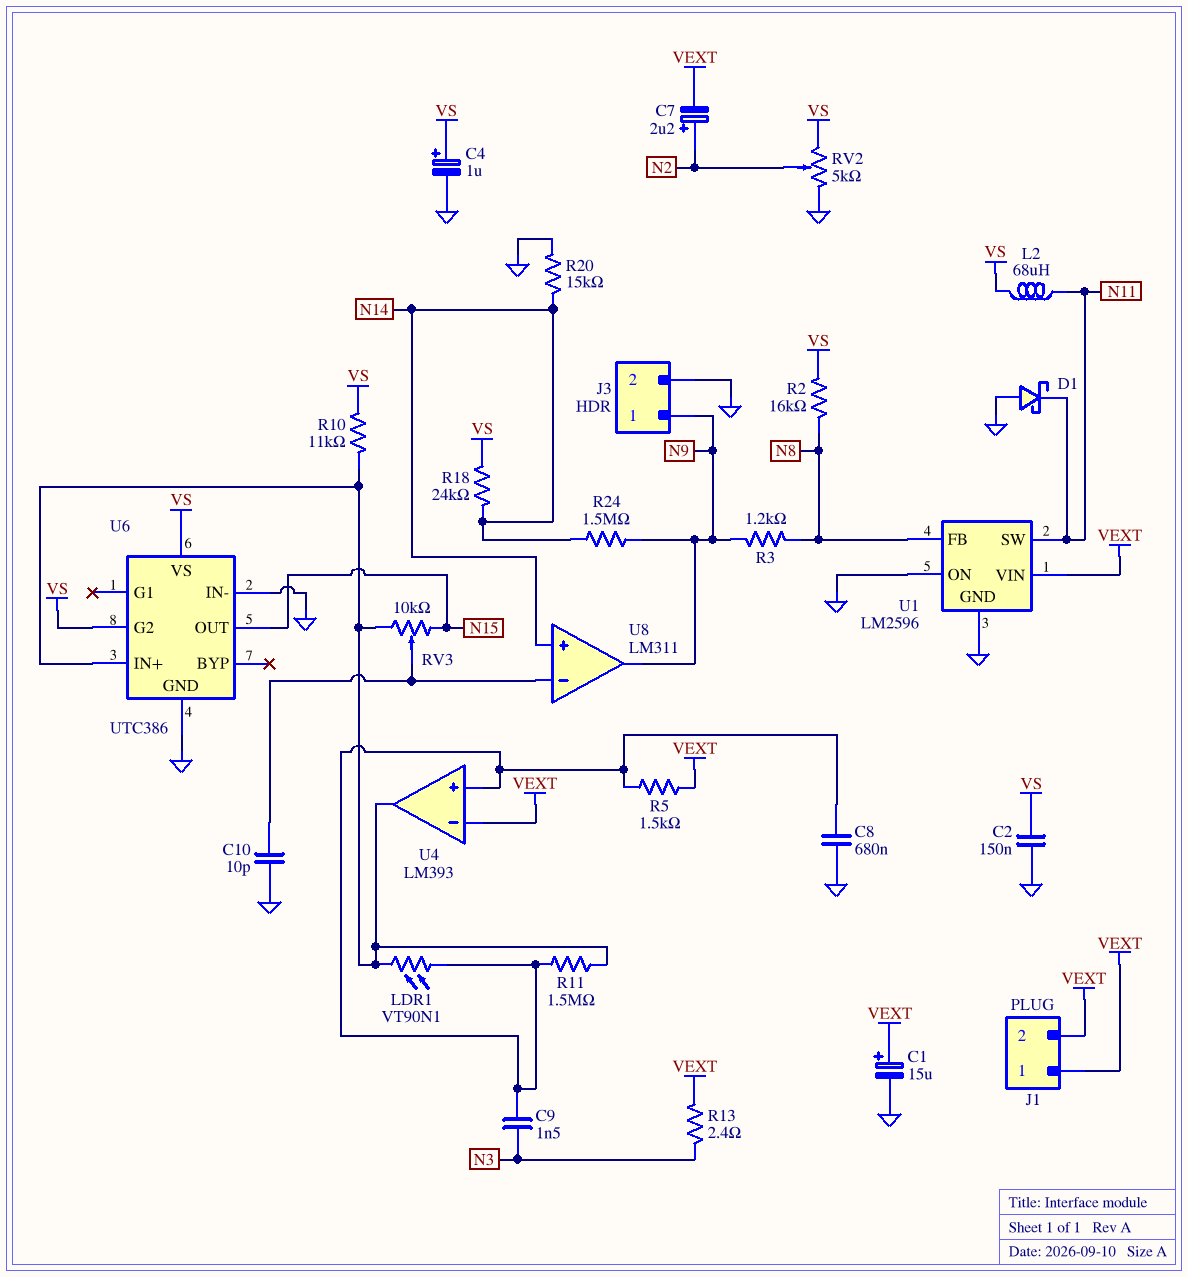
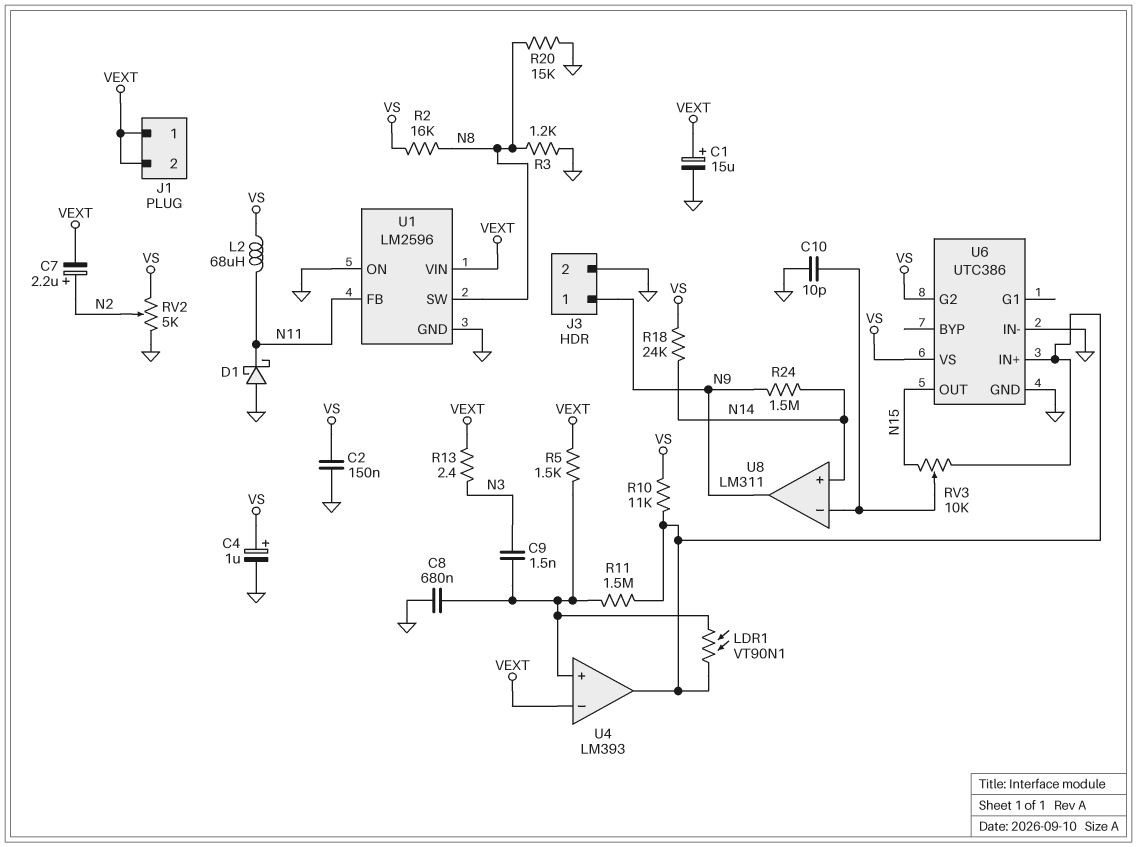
R3: 1.2k (N8, N9) -> 1.2k (GND, N8)
R20: 15k (GND, N14) -> 15k (GND, N8)
U1 pin FB: N8 -> N11
U1 pin SW: N11 -> N8

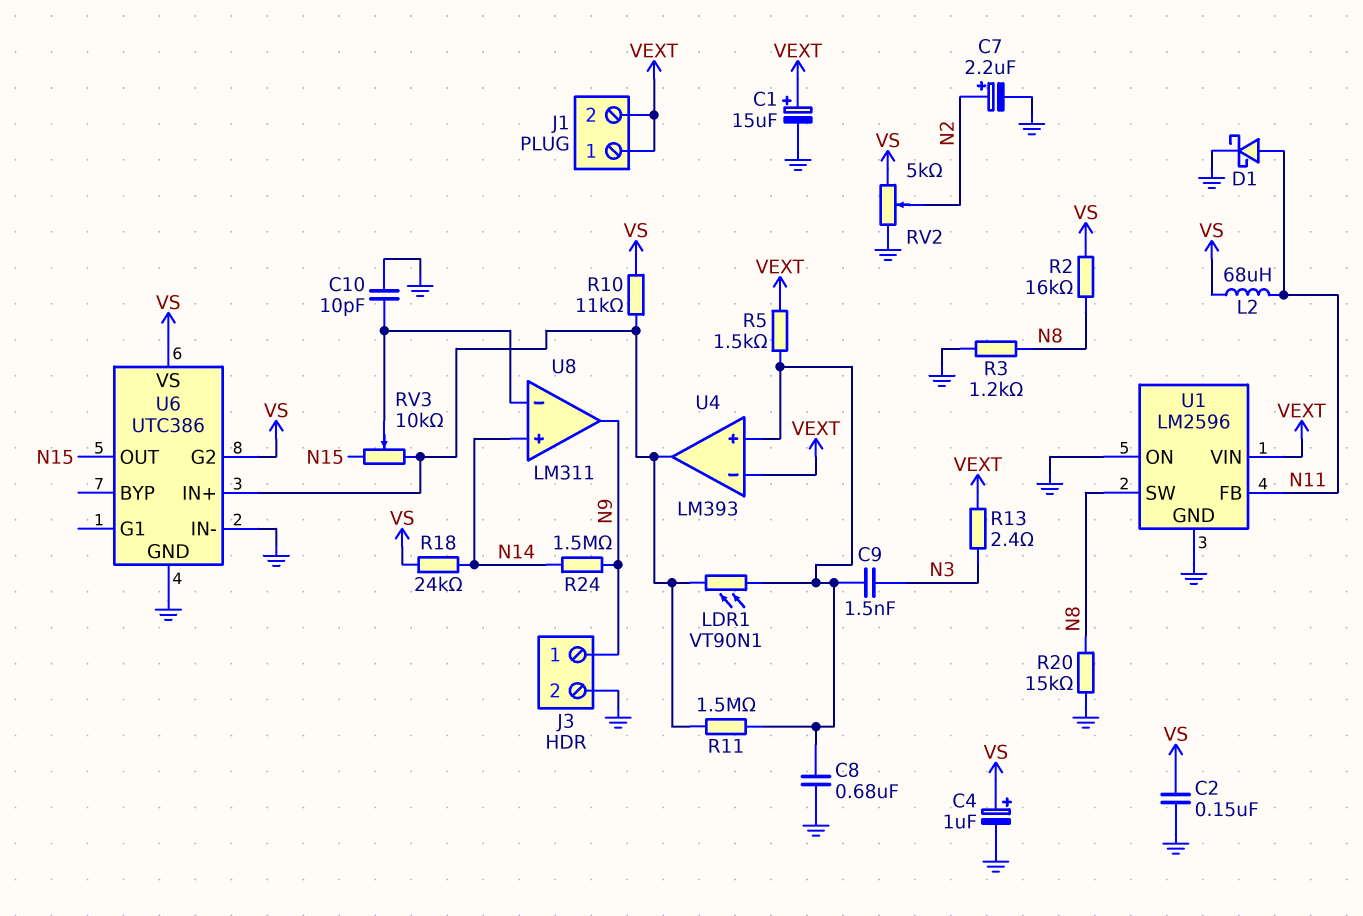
C7: 2.2uF (plus N2, minus VEXT) -> 2.2uF (plus N2, minus GND)
D1: schottky (A GND, K N11) -> schottky (A N11, K GND)

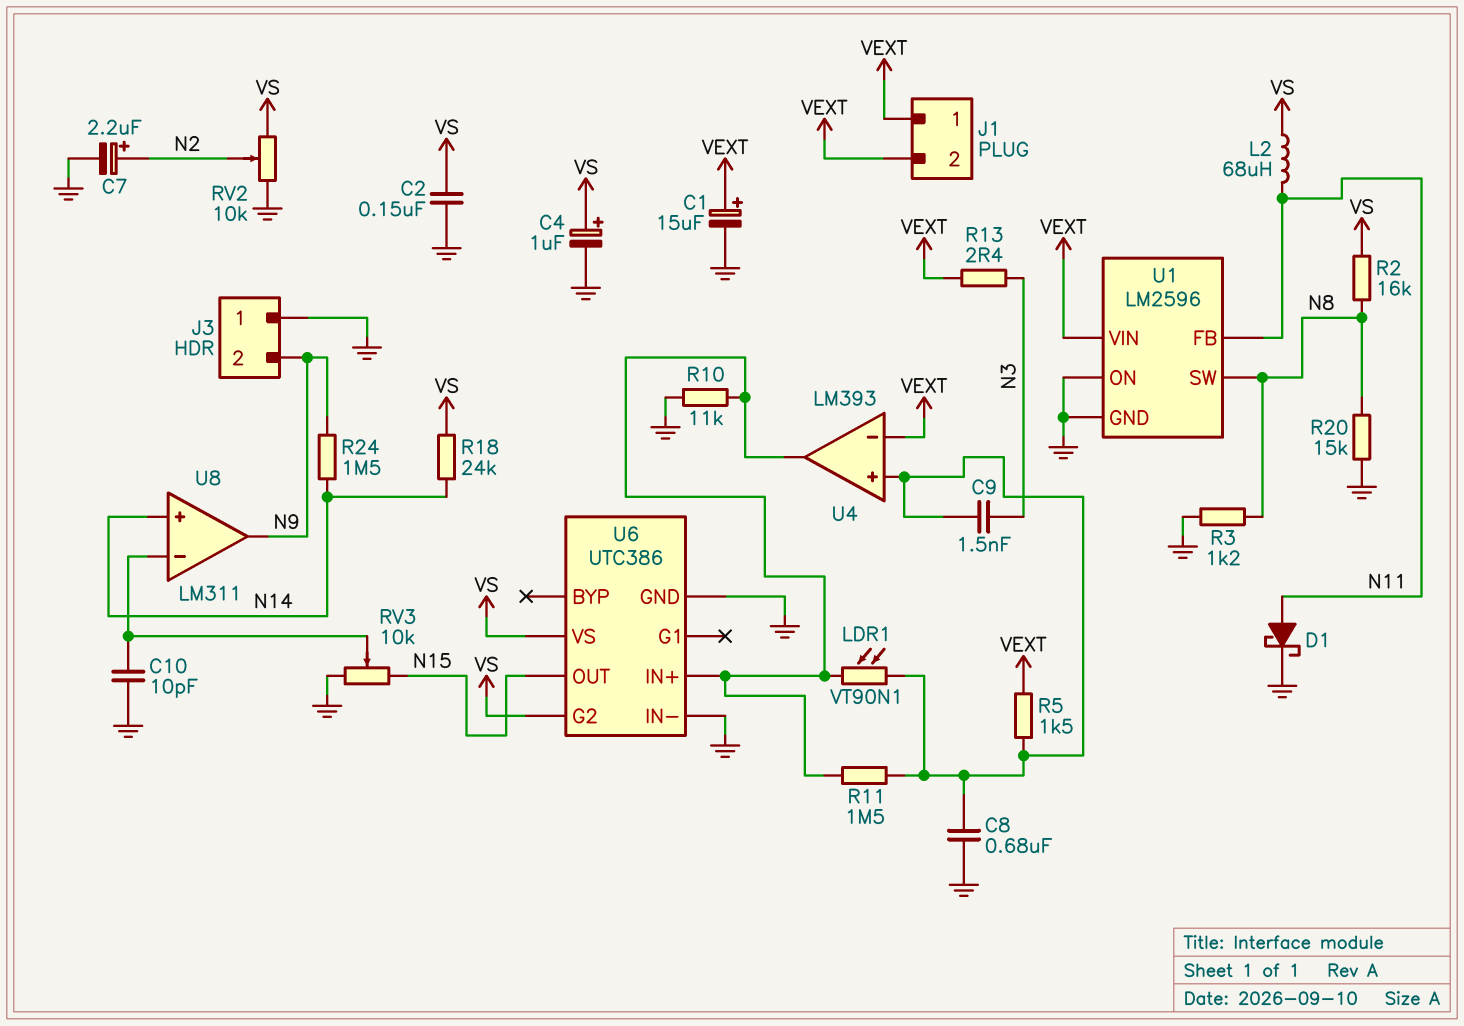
J3 pin 1: N9 -> GND
J3 pin 2: GND -> N9
R10: 11k (U4/out, VS) -> 11k (GND, U4/out)
RV2: 5k (GND, VS, wiper N2) -> 10k (GND, VS, wiper N2)
RV3: 10k (N15, U4/out, wiper U8/in-) -> 10k (GND, N15, wiper U8/in-)

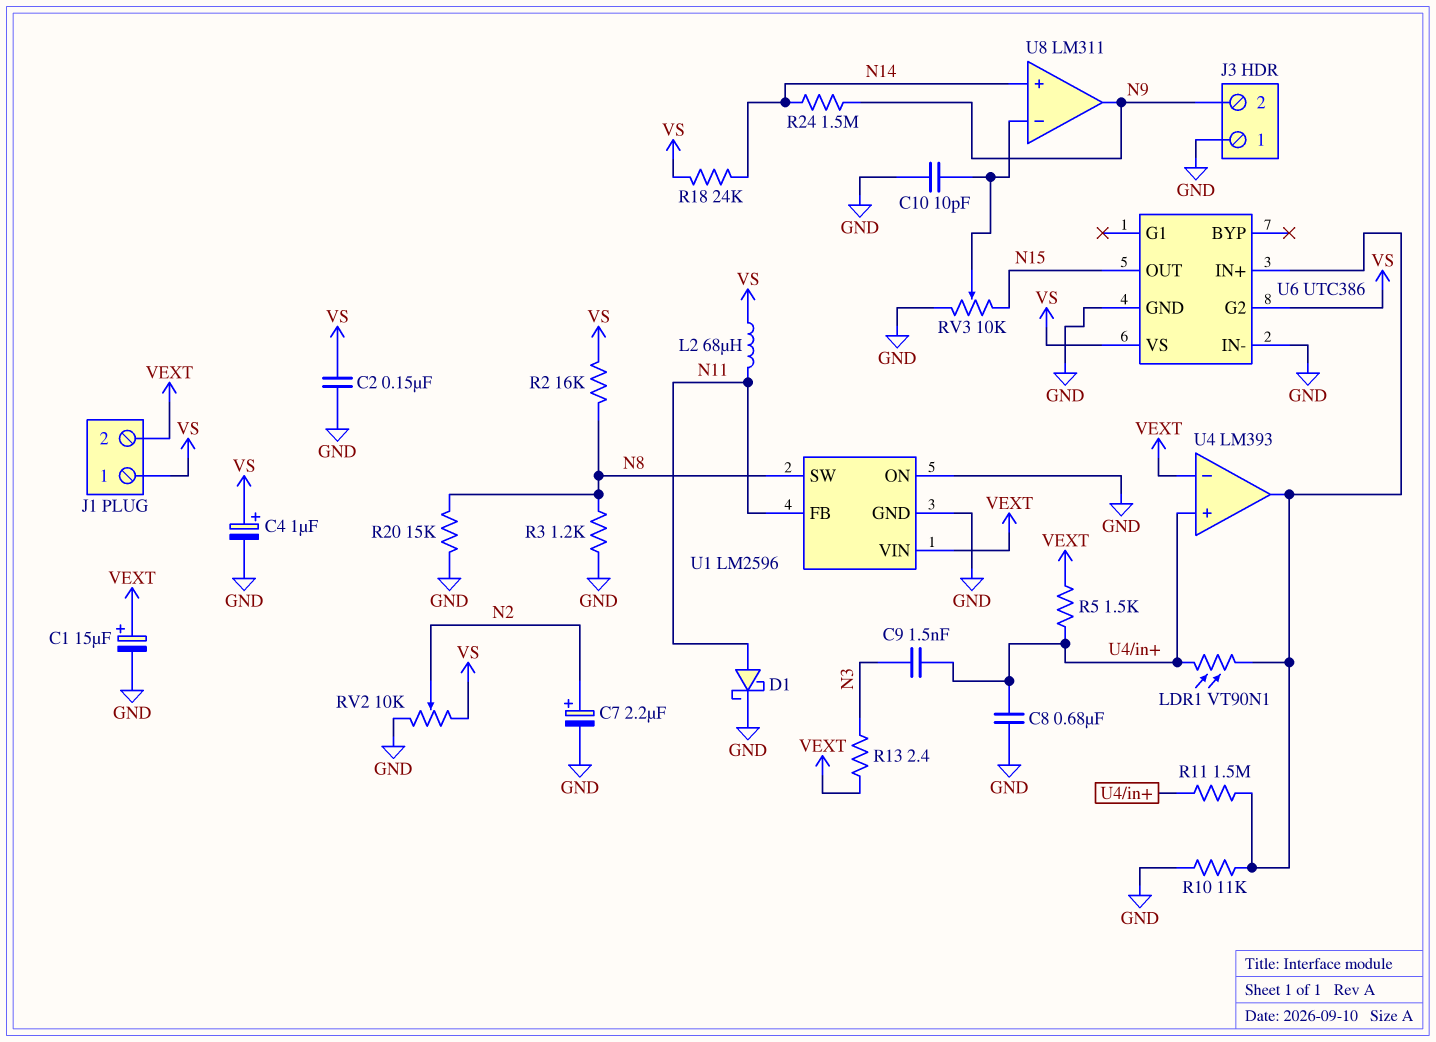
J1 pin 1: VEXT -> VS

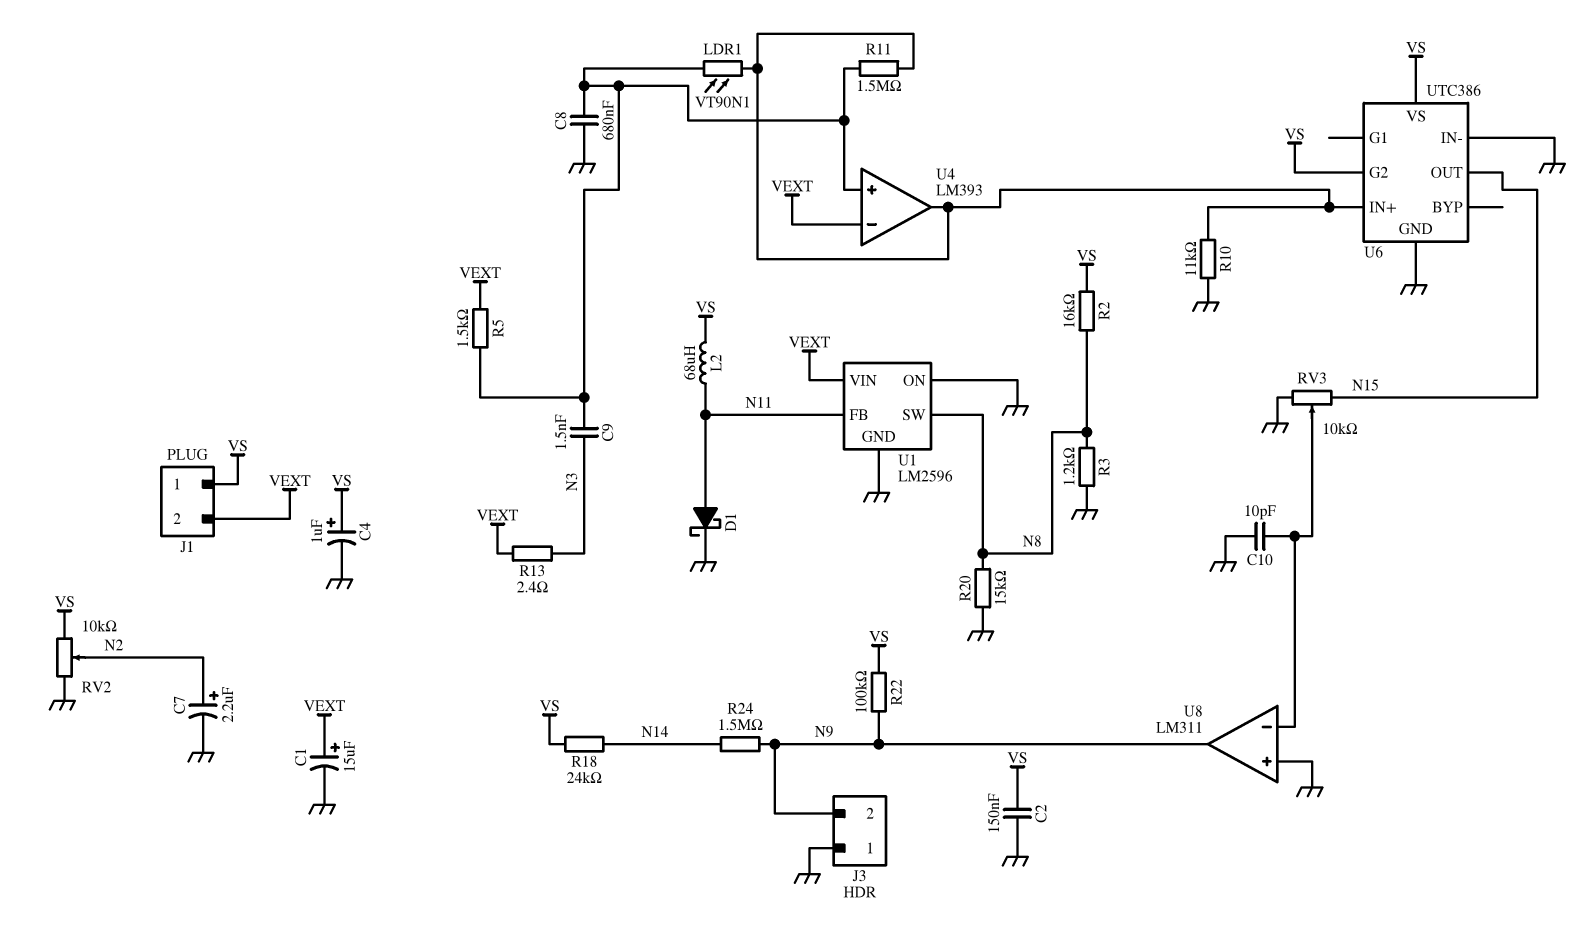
R22: none -> 100k (N9, VS)
U8 pin in+: N14 -> GND

